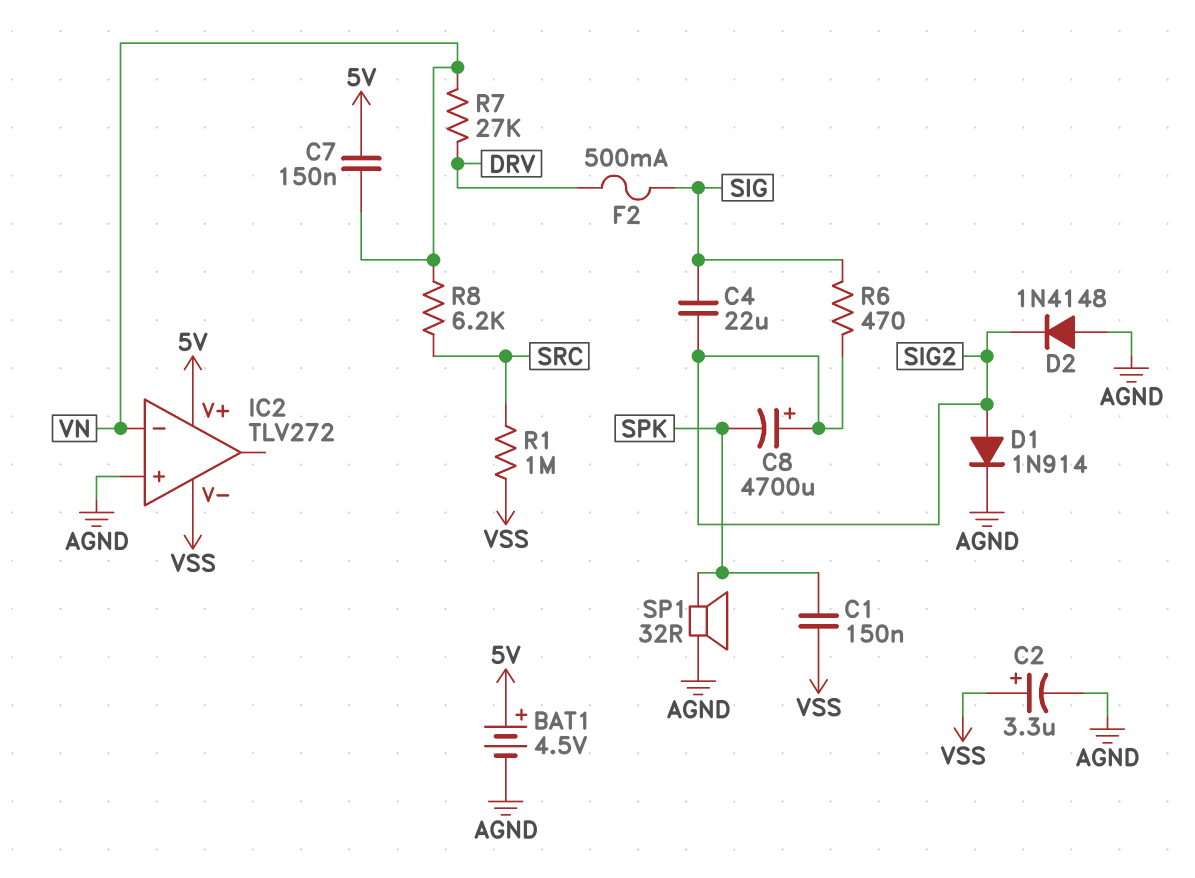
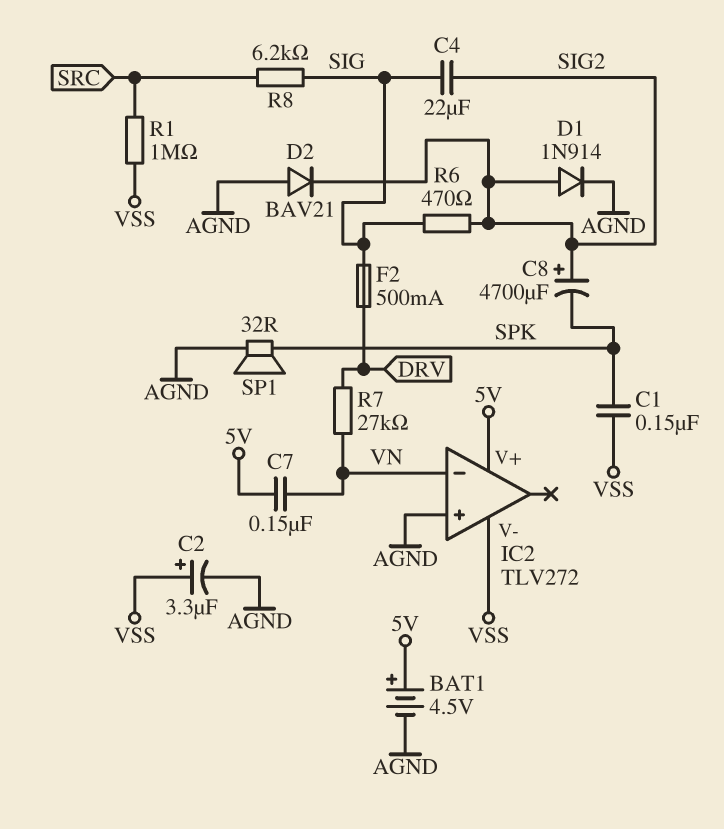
D2: diode 1N4148 (A AGND, K SIG2) -> diode BAV21 (A AGND, K SIG2)
R8: 6.2k (SRC, VN) -> 6.2k (SIG, SRC)

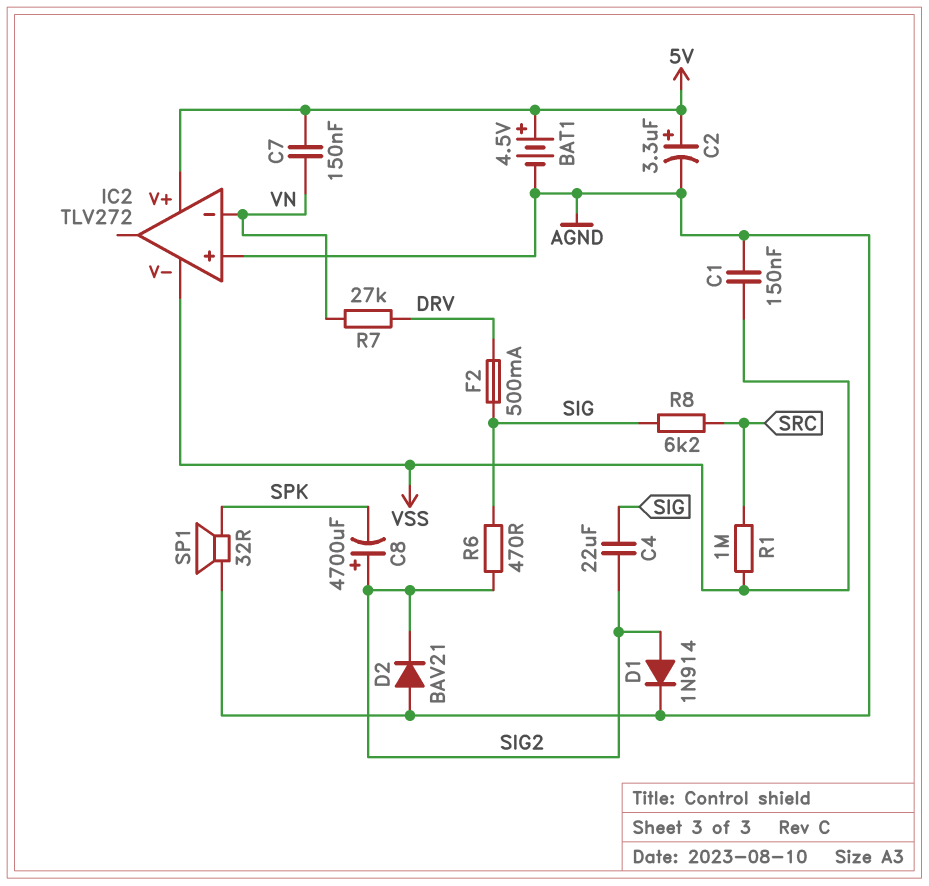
C1: 150nF (SPK, VSS) -> 150nF (AGND, VSS)
C2: 3.3uF (plus VSS, minus AGND) -> 3.3uF (plus 5V, minus AGND)

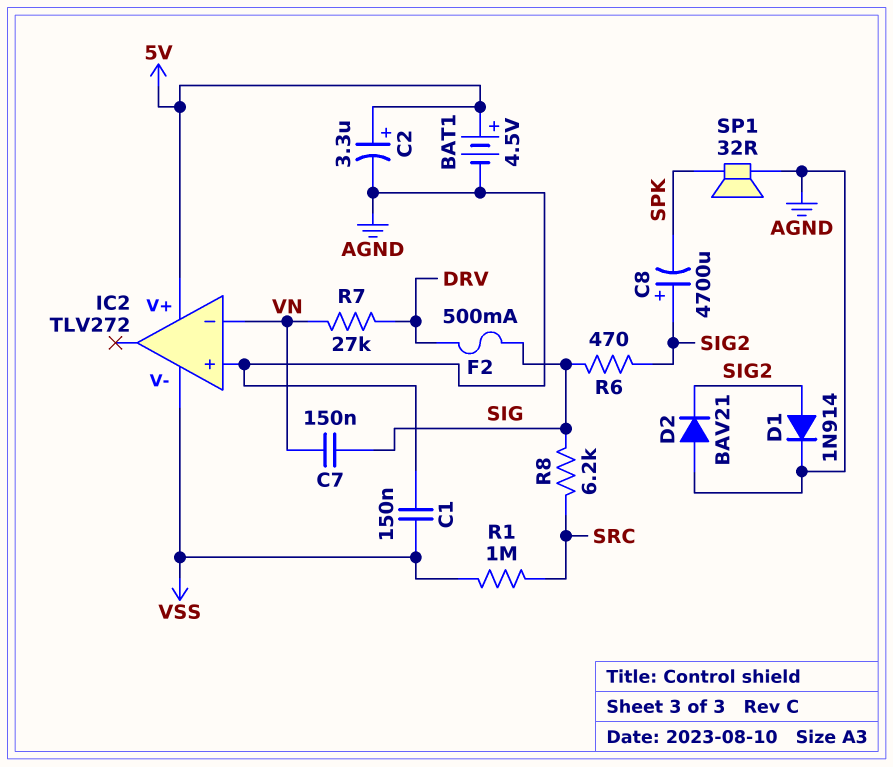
C4: 22uF (SIG, SIG2) -> none
C7: 150nF (5V, VN) -> 150nF (SIG, VN)

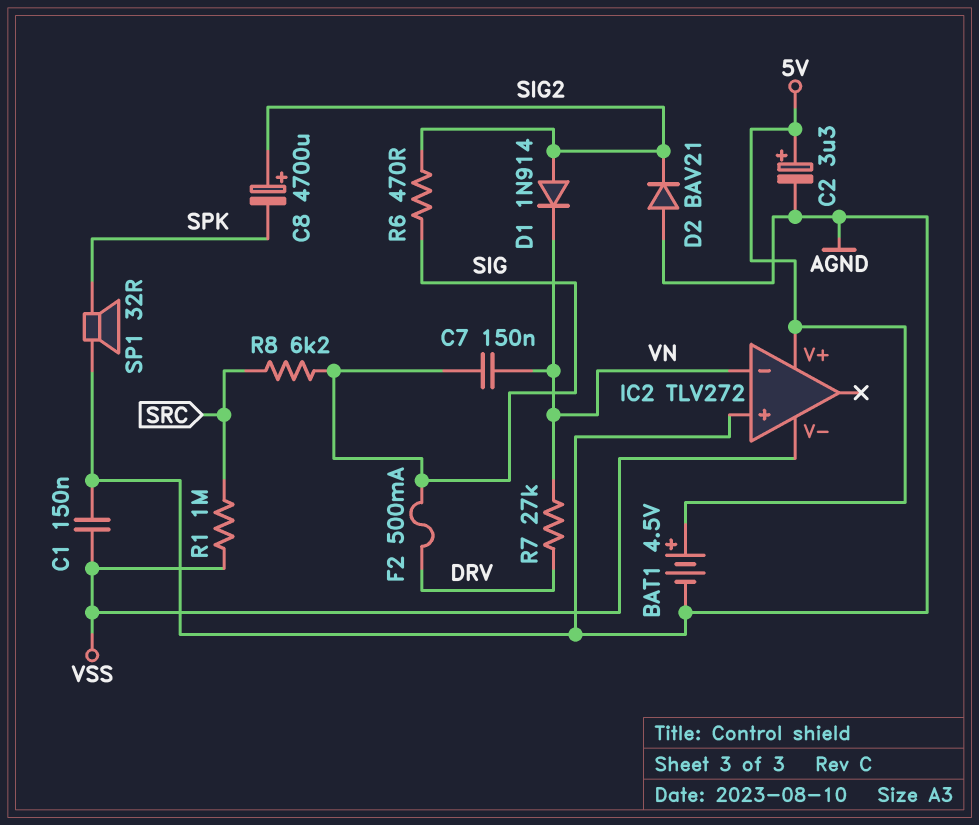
D1: diode 1N914 (A SIG2, K AGND) -> diode 1N914 (A SIG2, K VN)

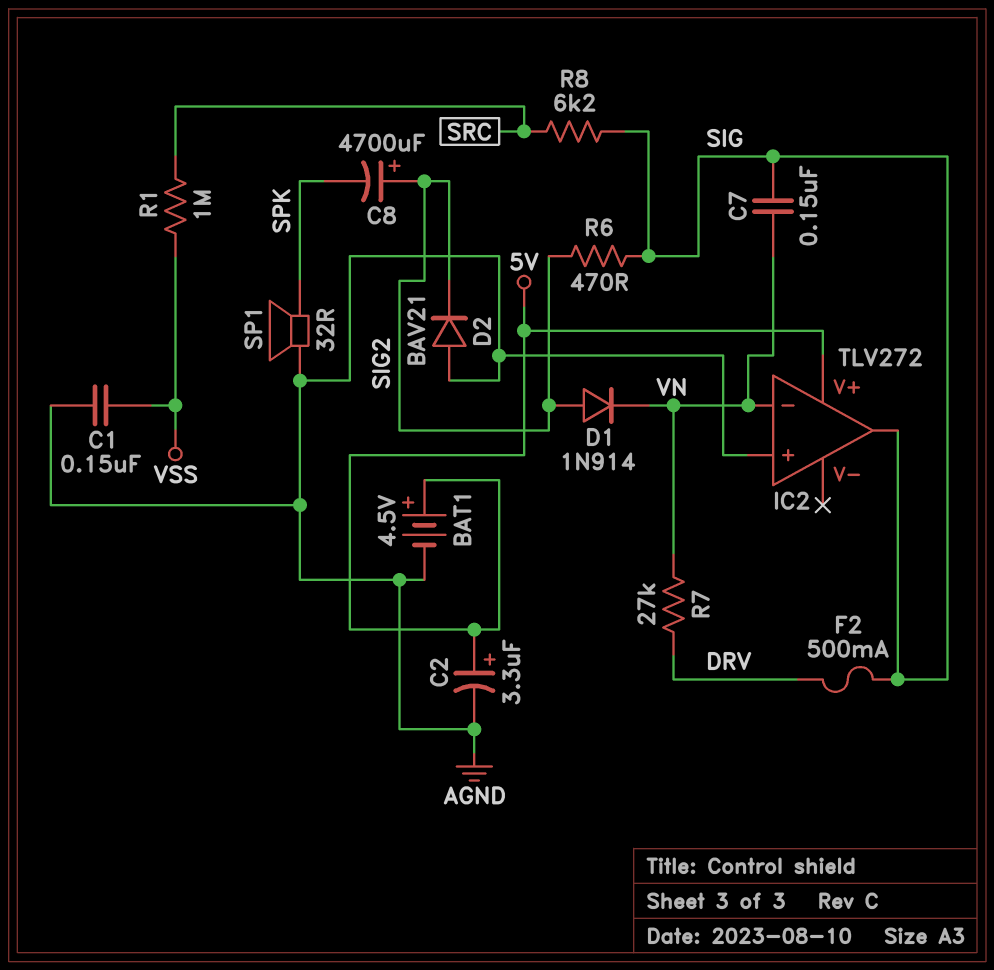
IC2 pin V-: VSS -> none
IC2 pin out: none -> SIG

